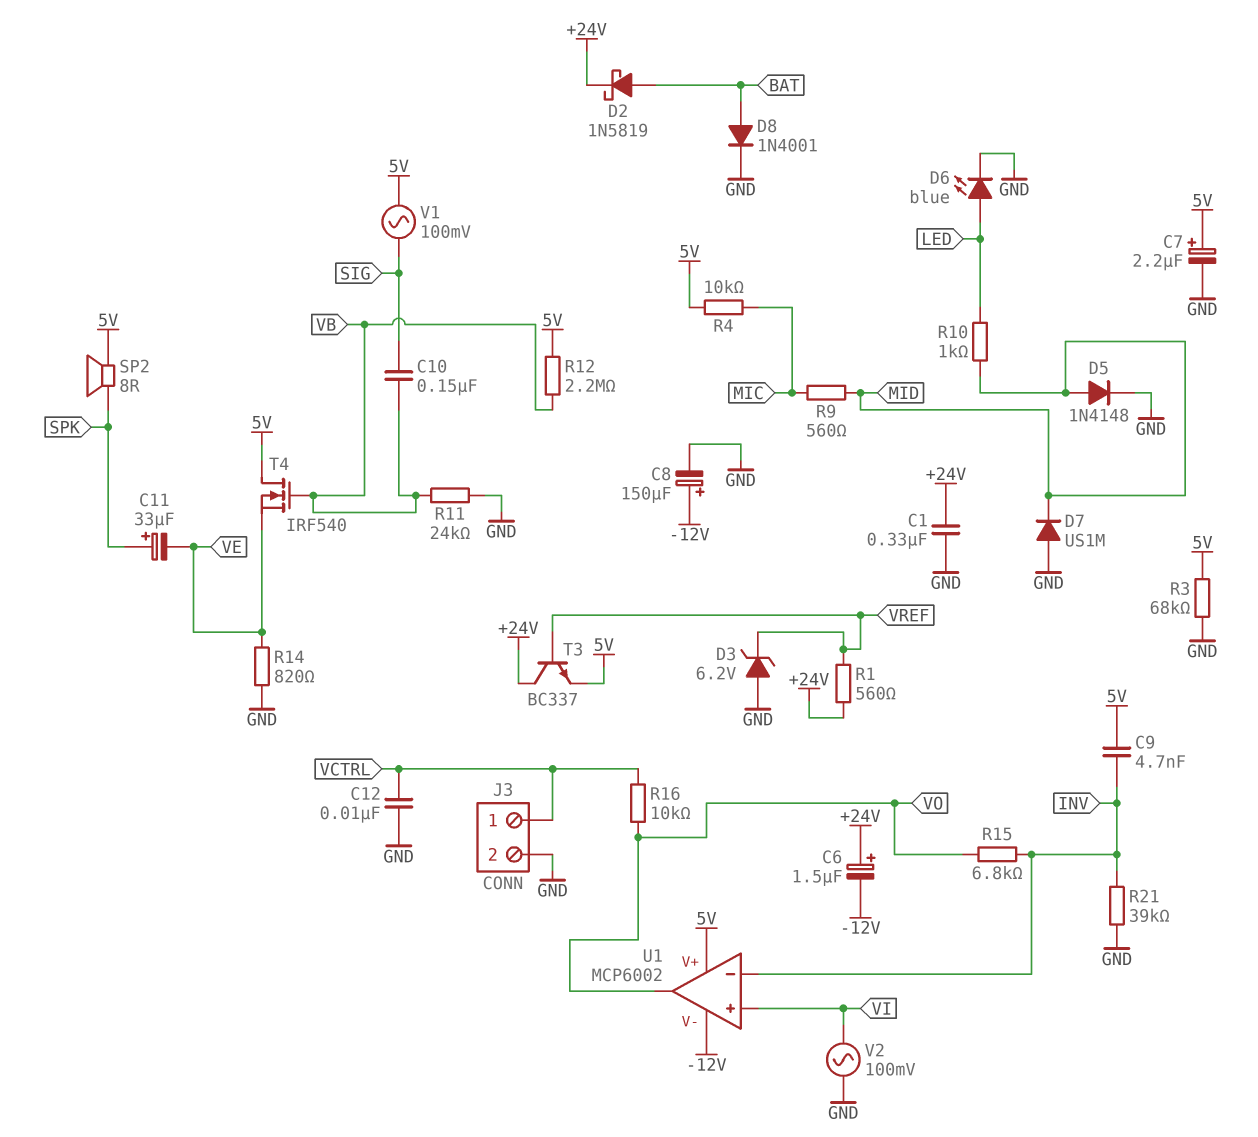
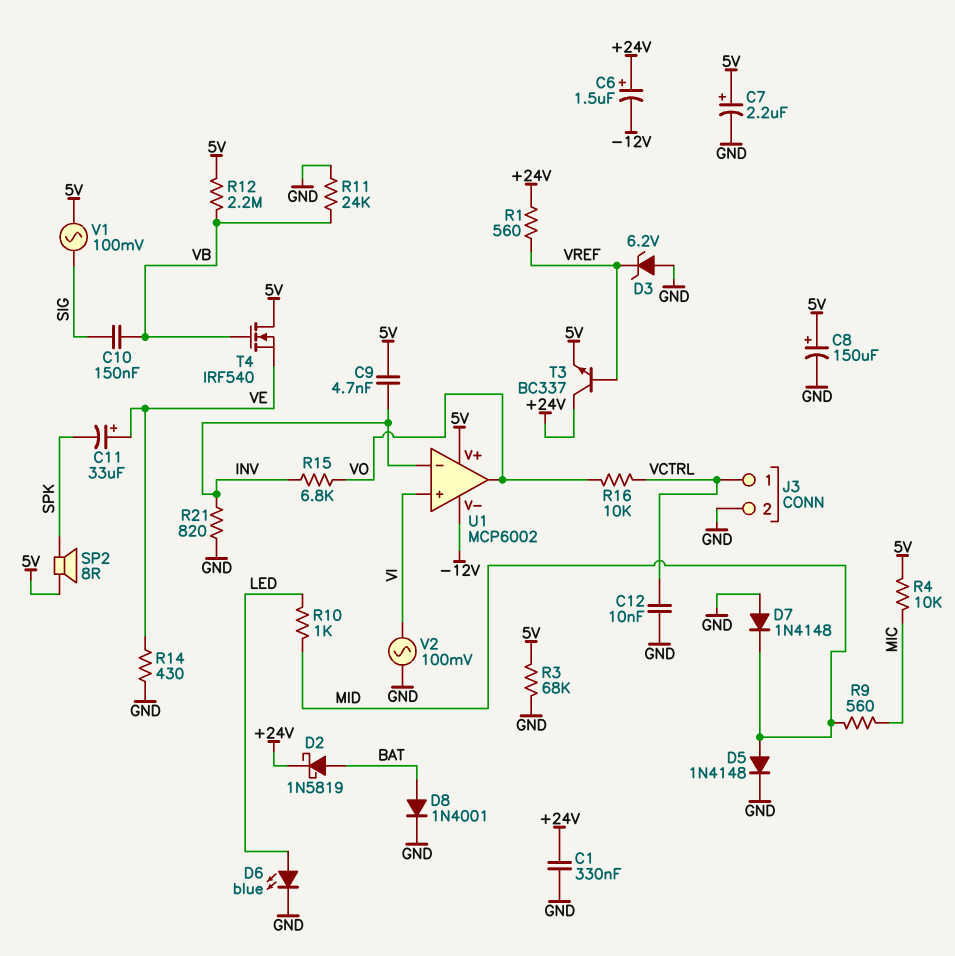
C8: 150uF (plus -12V, minus GND) -> 150uF (plus 5V, minus GND)
C11: 33uF (plus SPK, minus VE) -> 33uF (plus VE, minus SPK)
D7: diode US1M (A GND, K MID) -> diode 1N4148 (A GND, K MID)
R14: 820 (GND, VE) -> 430 (GND, VE)
R21: 39k (GND, INV) -> 820 (GND, INV)

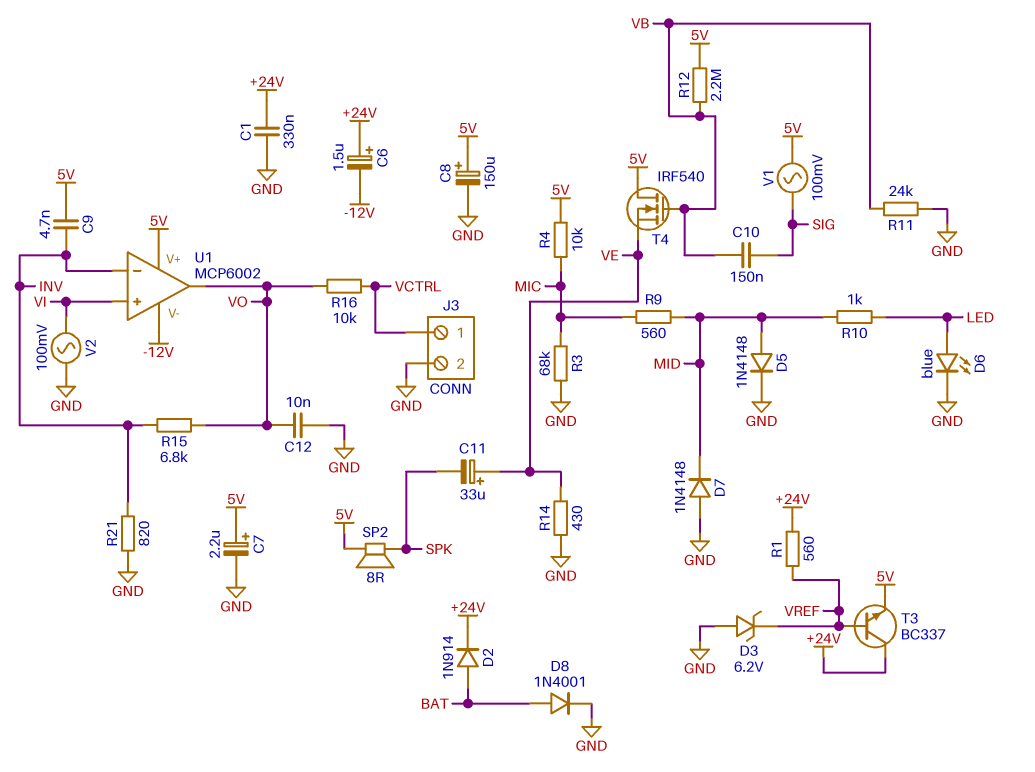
C12: 10nF (GND, VCTRL) -> 10nF (GND, VO)
D2: schottky 1N5819 (A BAT, K +24V) -> diode 1N914 (A BAT, K +24V)
R3: 68k (5V, GND) -> 68k (GND, MIC)

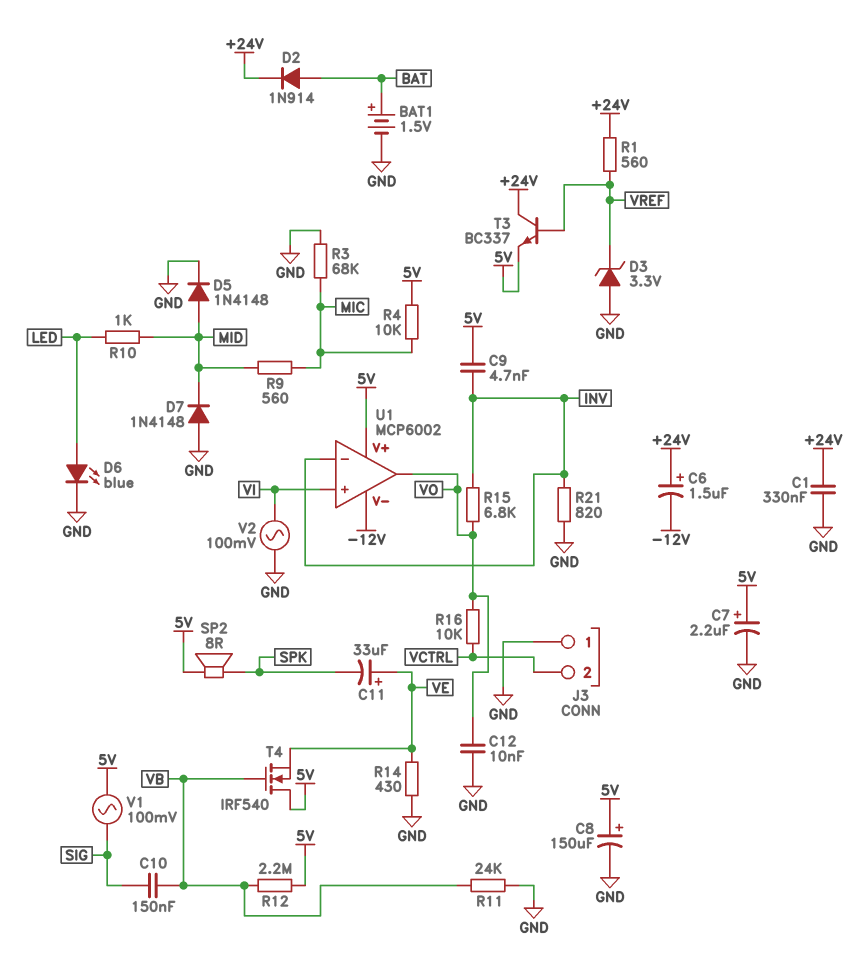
BAT1: none -> 1.5V (plus BAT, minus GND)
D3: zener 6.2V (A GND, K VREF) -> zener 3.3V (A GND, K VREF)
D8: diode 1N4001 (A BAT, K GND) -> none
J3 pin 1: VCTRL -> GND
J3 pin 2: GND -> VCTRL

